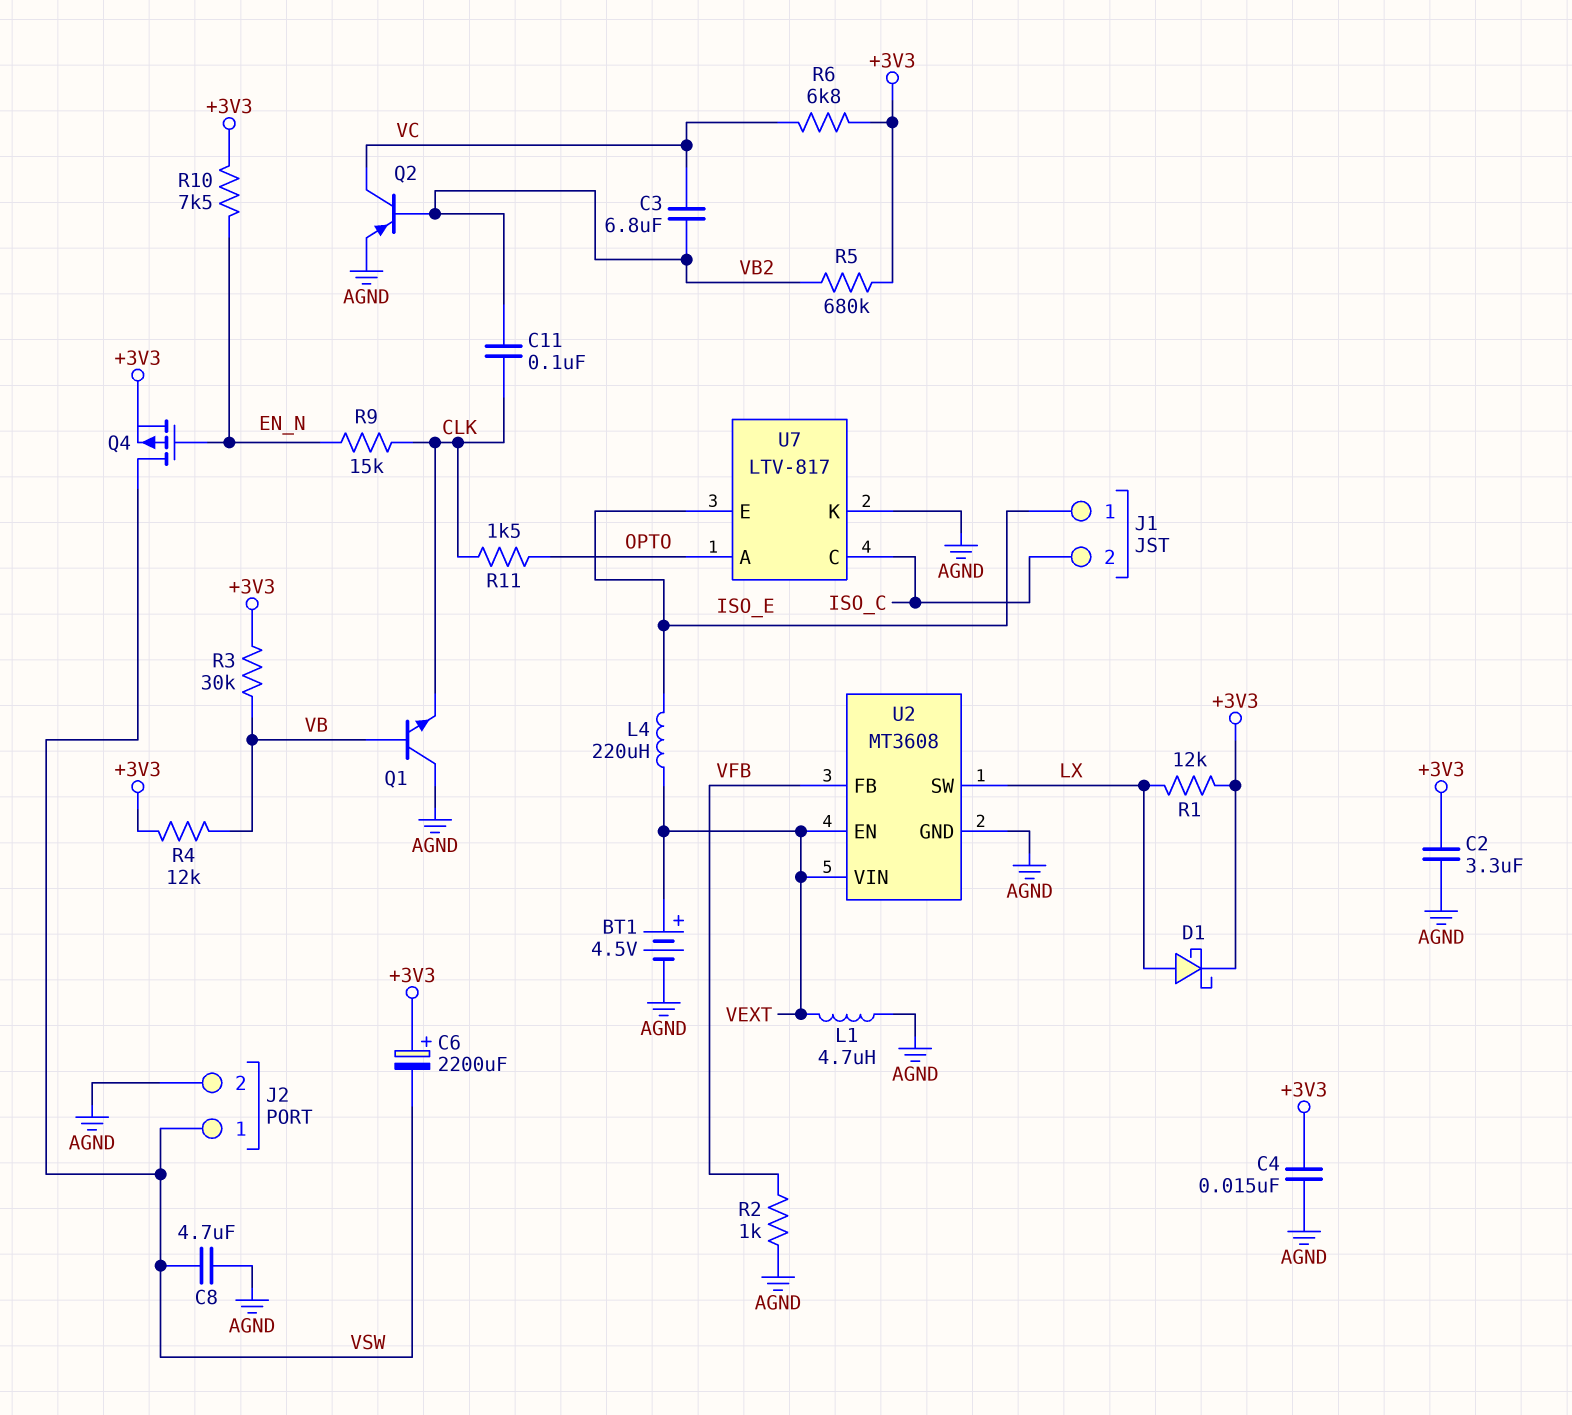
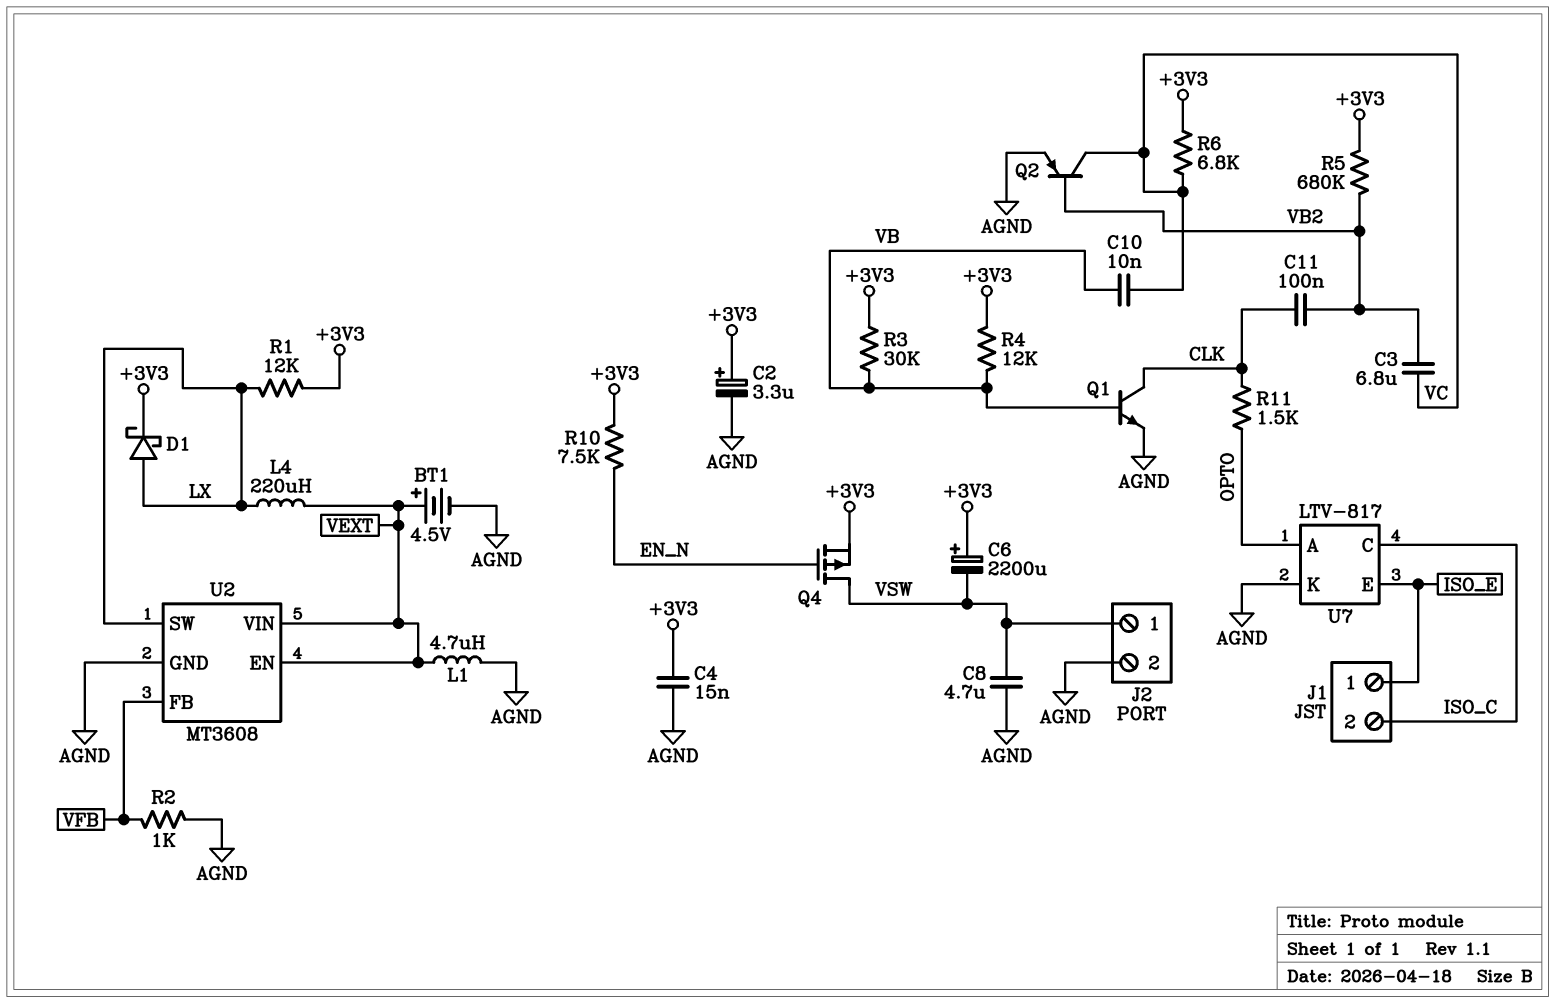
C2: 3.3uF (+3V3, AGND) -> 3.3uF (plus +3V3, minus AGND)
C10: none -> 10nF (VB, VC)
L4: 220uH (ISO_E, VEXT) -> 220uH (LX, VEXT)
Q1: NPN (B VB, C AGND, E CLK) -> NPN (B VB, C CLK, E AGND)
R9: 15k (CLK, EN_N) -> none

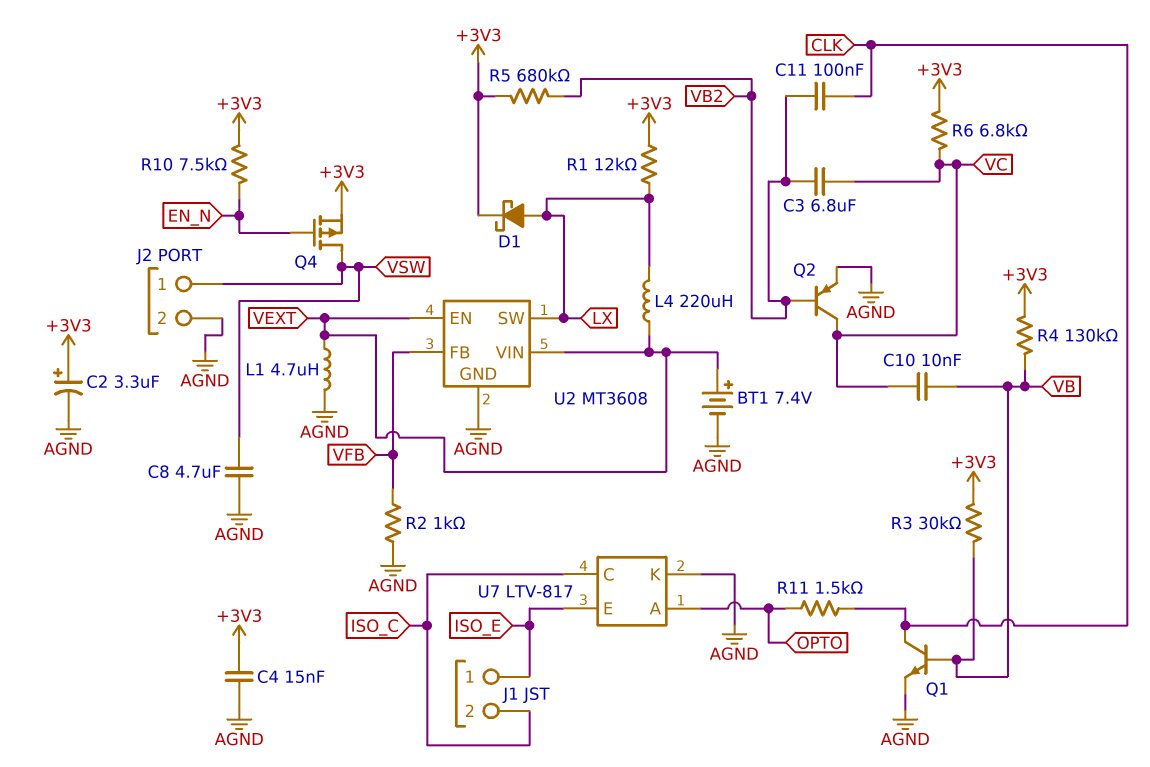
BT1: 4.5V (plus VEXT, minus AGND) -> 7.4V (plus VEXT, minus AGND)
C6: 2200uF (plus +3V3, minus VSW) -> none
R4: 12k (+3V3, VB) -> 130k (+3V3, VB)

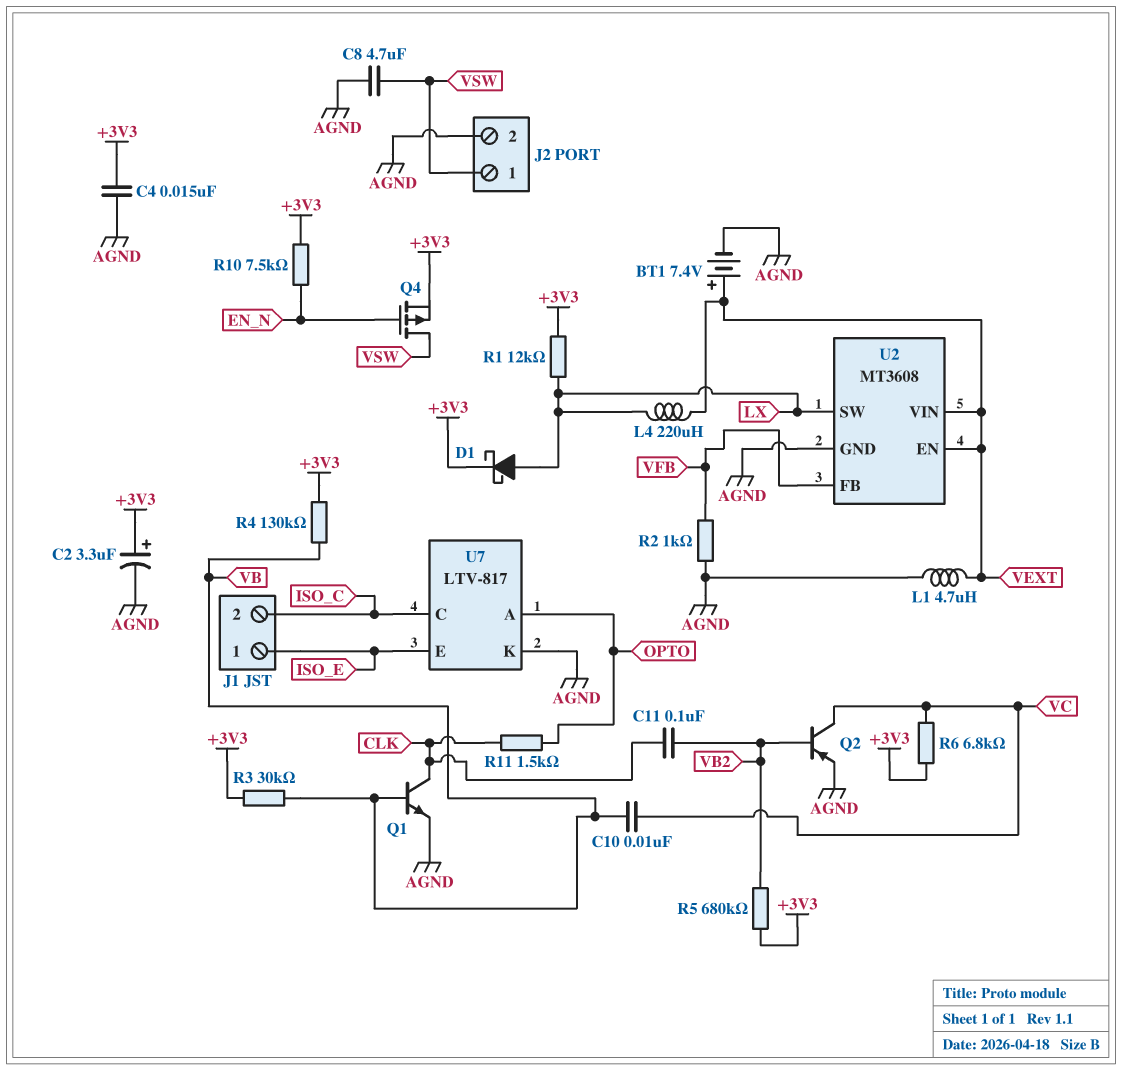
C3: 6.8uF (VB2, VC) -> none

